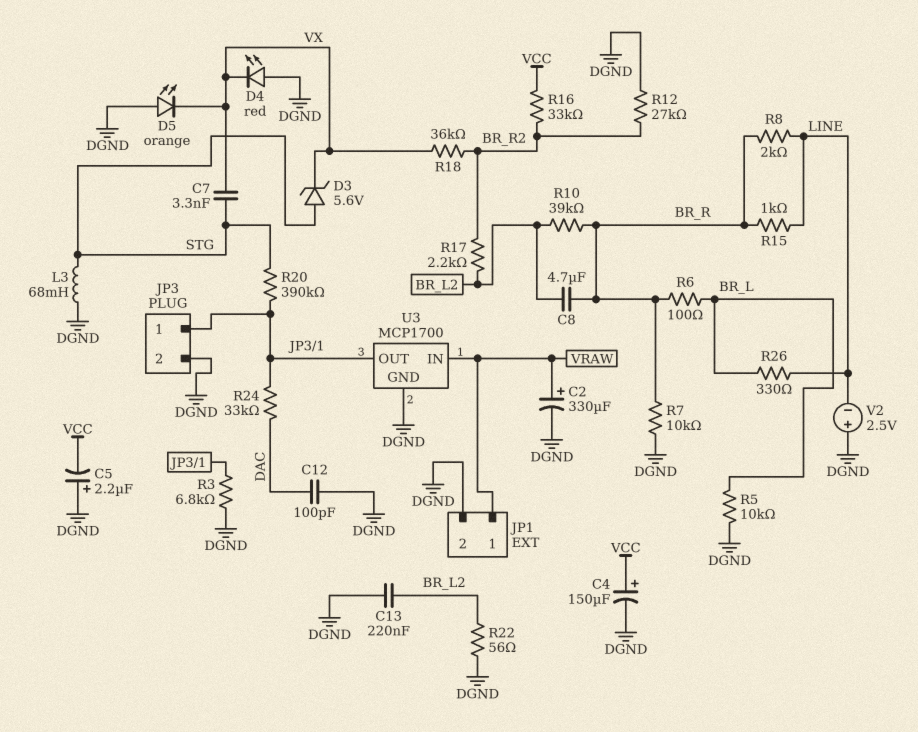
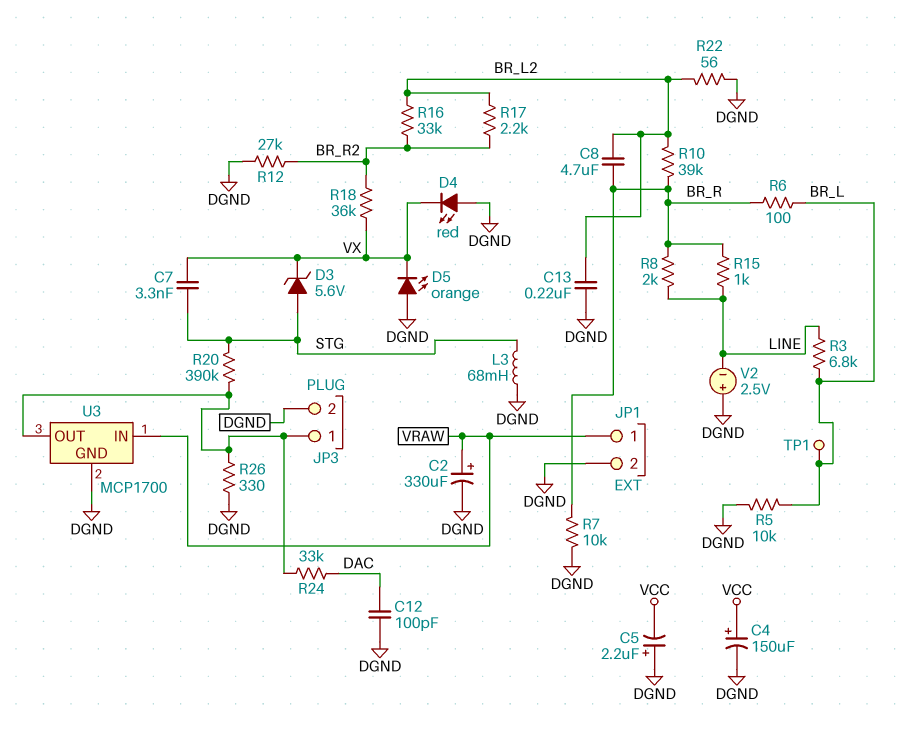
R3: 6.8k (DGND, JP3/1) -> 6.8k (BR_L, LINE)
R16: 33k (BR_R2, VCC) -> 33k (BR_L2, BR_R2)
R26: 330 (BR_L, LINE) -> 330 (DGND, JP3/1)
TP1: none -> test point (BR_L)

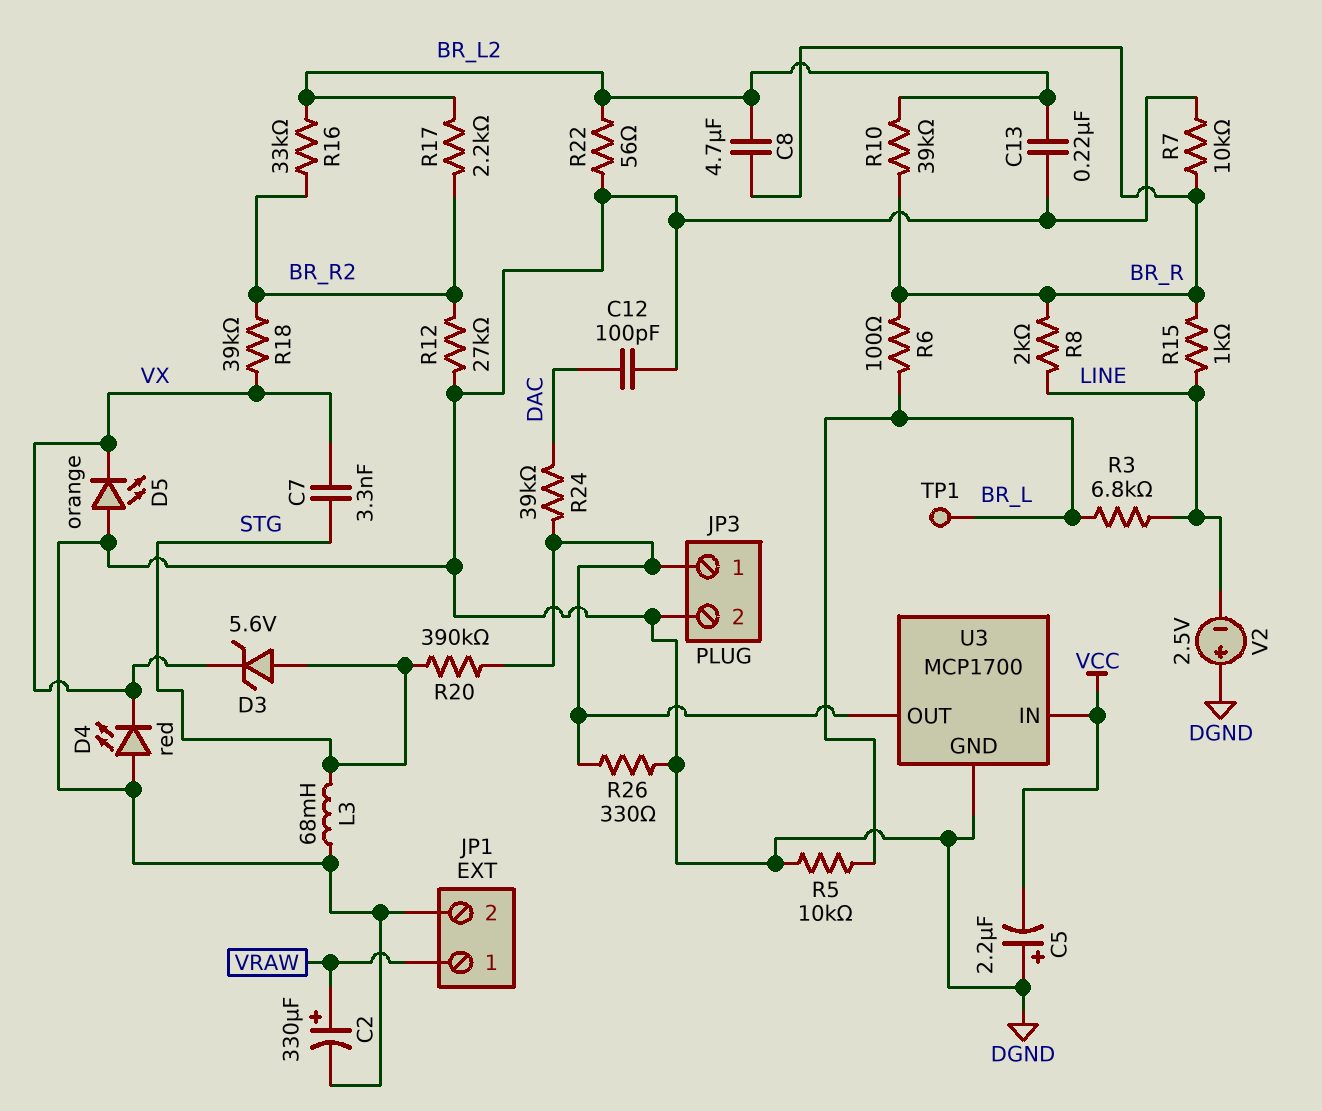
C4: 150uF (plus VCC, minus DGND) -> none
R18: 36k (BR_R2, VX) -> 39k (BR_R2, VX)
R24: 33k (DAC, JP3/1) -> 39k (DAC, JP3/1)
U3 pin IN: VRAW -> VCC

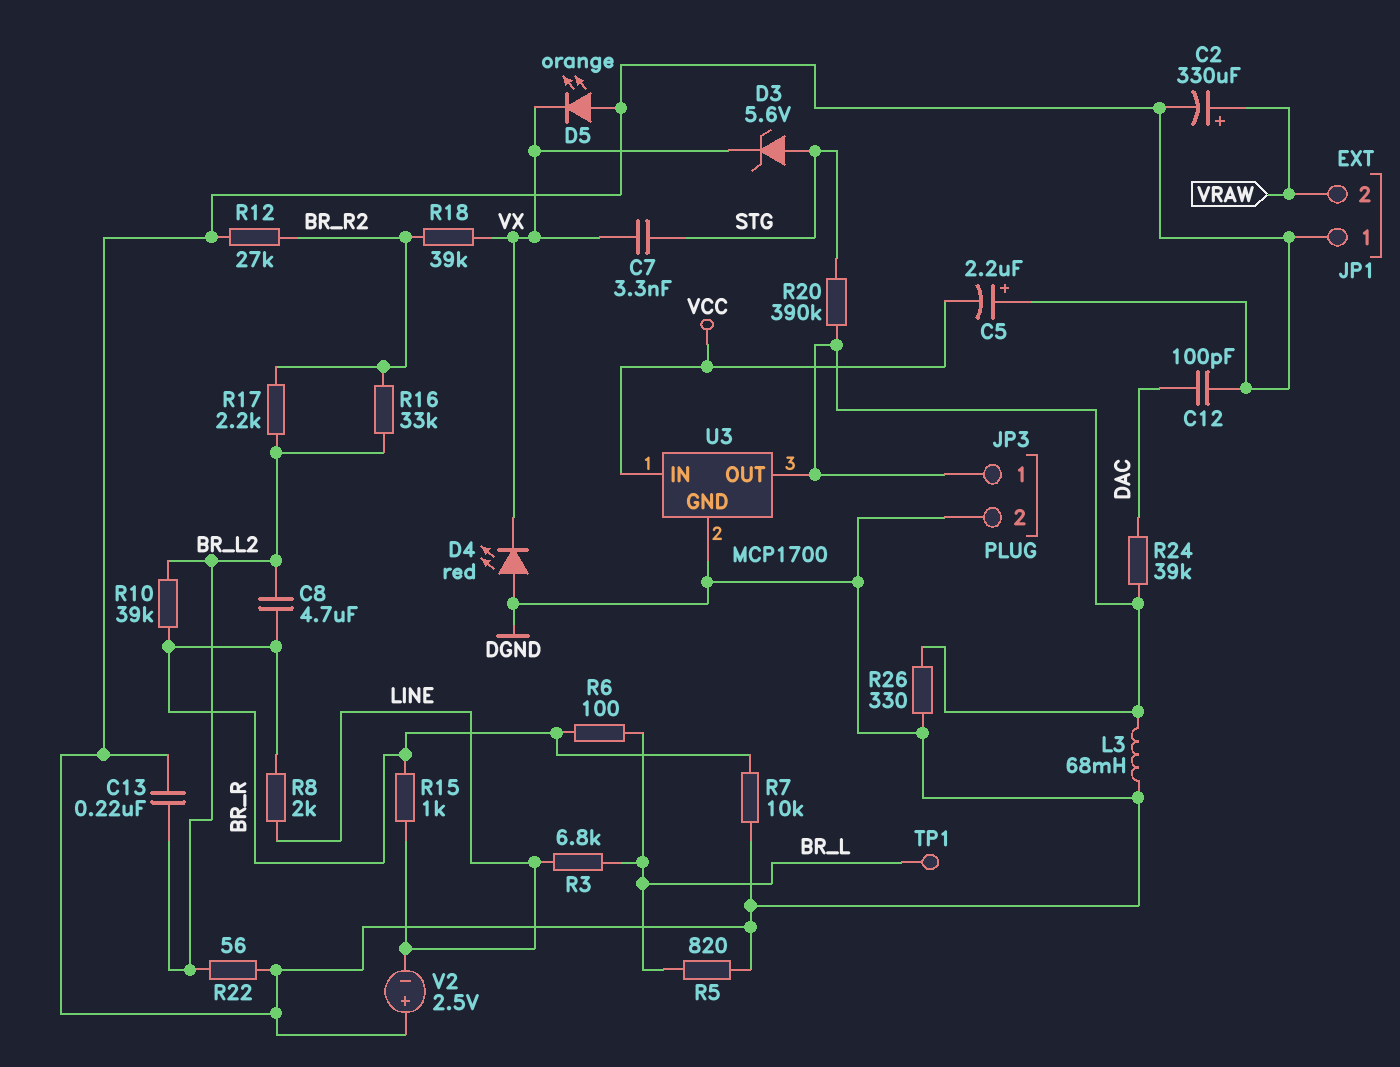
JP1 pin 1: VRAW -> DGND
JP1 pin 2: DGND -> VRAW
L3: 68mH (DGND, STG) -> 68mH (DGND, JP3/1)
R5: 10k (BR_L, DGND) -> 820 (BR_L, DGND)

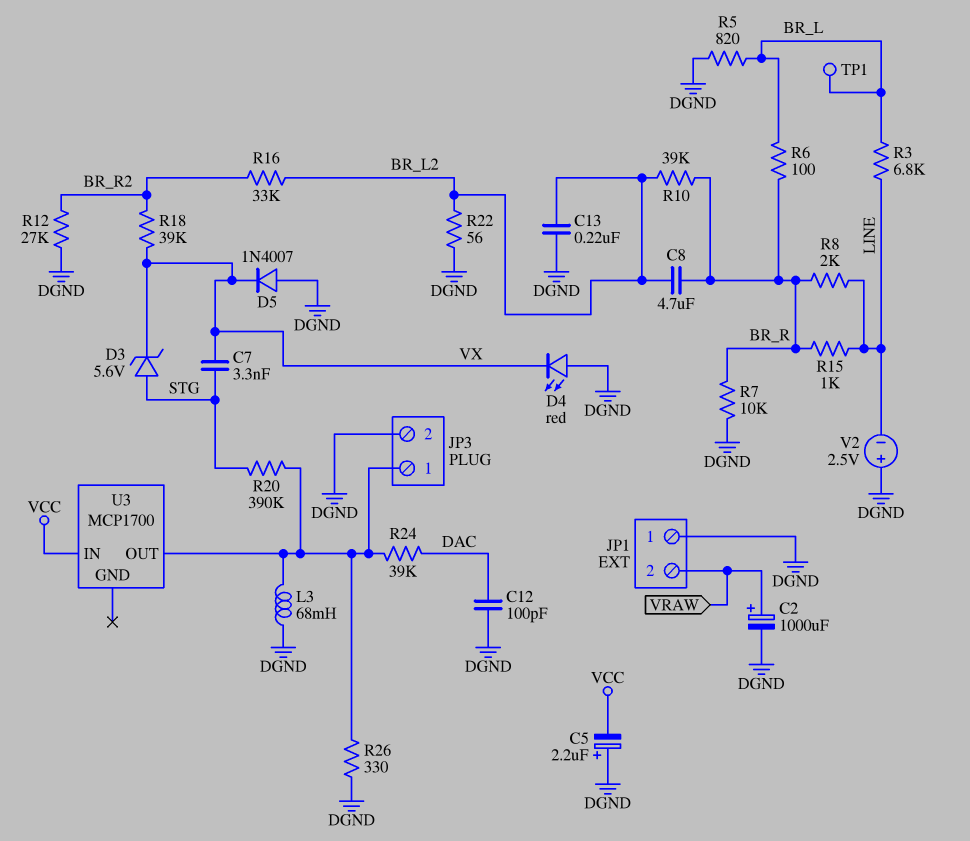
C2: 330uF (plus VRAW, minus DGND) -> 1000uF (plus VRAW, minus DGND)
D5: LED orange (A DGND, K VX) -> diode 1N4007 (A DGND, K VX)
R17: 2.2k (BR_L2, BR_R2) -> none
U3 pin GND: DGND -> none

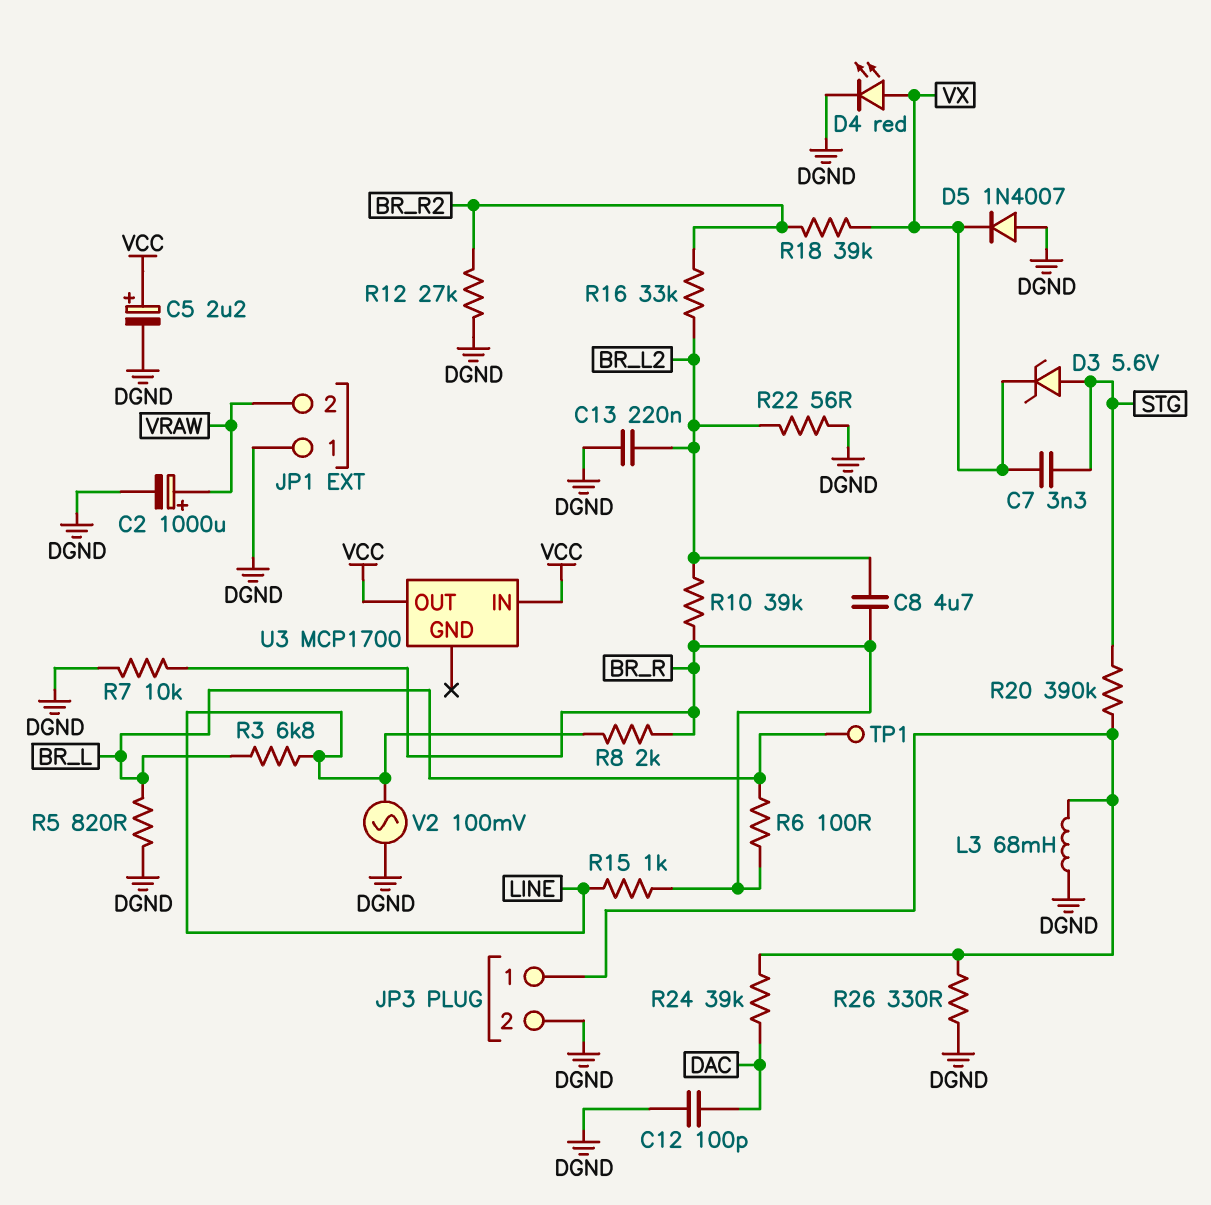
C5: 2.2uF (plus DGND, minus VCC) -> 2.2uF (plus VCC, minus DGND)
D4: LED red (A DGND, K VX) -> LED red (A VX, K DGND)
U3 pin OUT: JP3/1 -> VCC
V2: 2.5V (plus DGND, minus LINE) -> AC 100mV (DGND, LINE)

